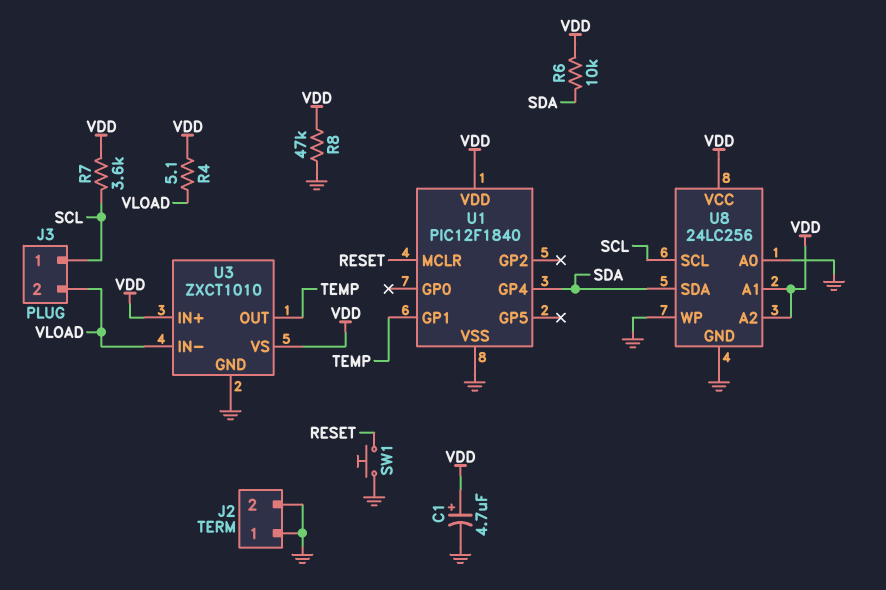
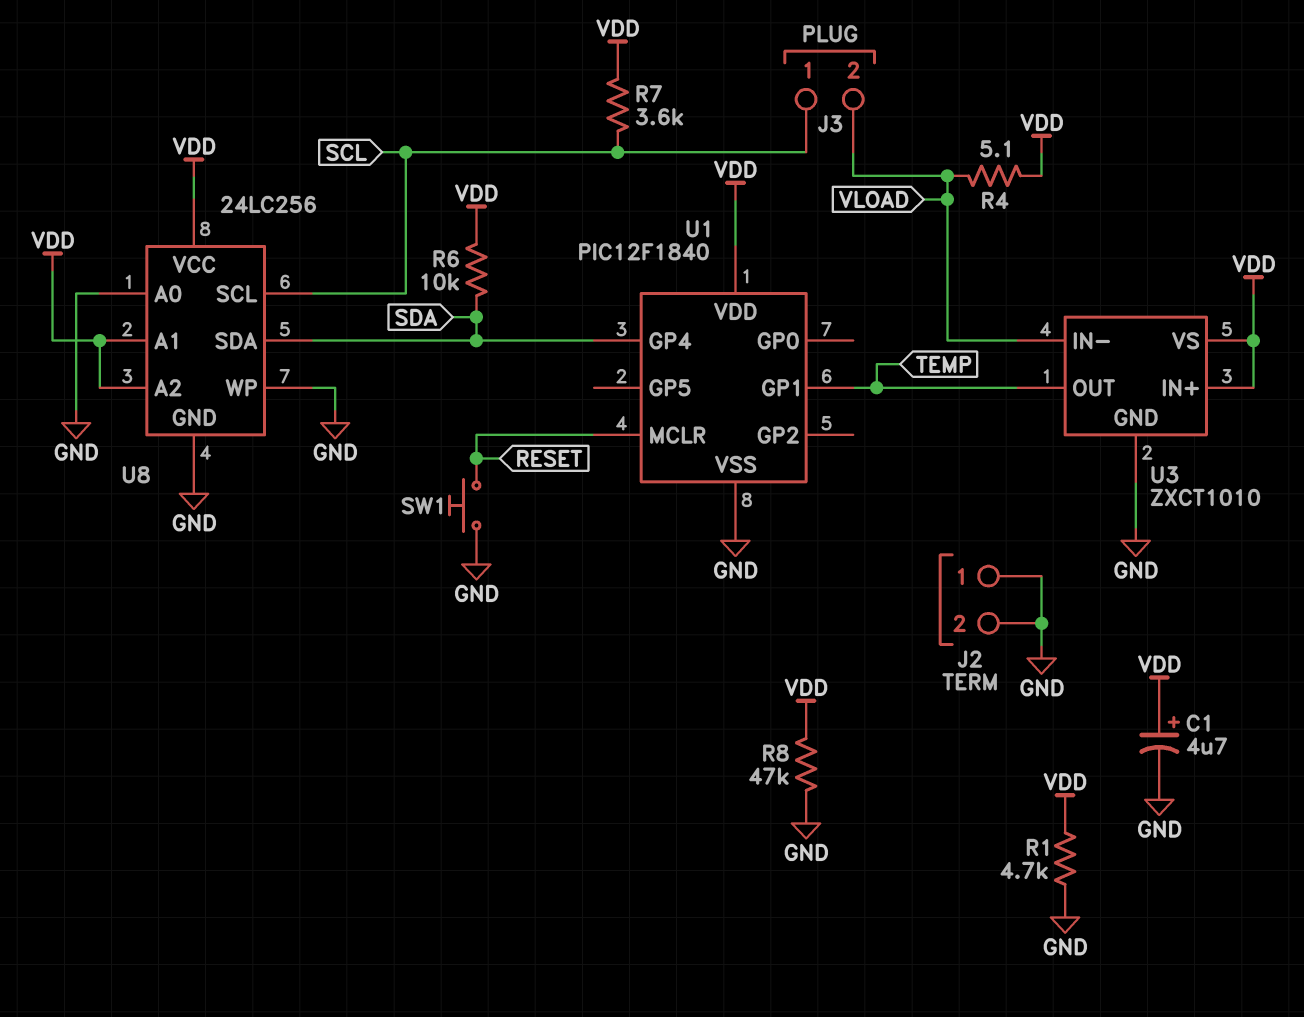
R1: none -> 4.7k (GND, VDD)

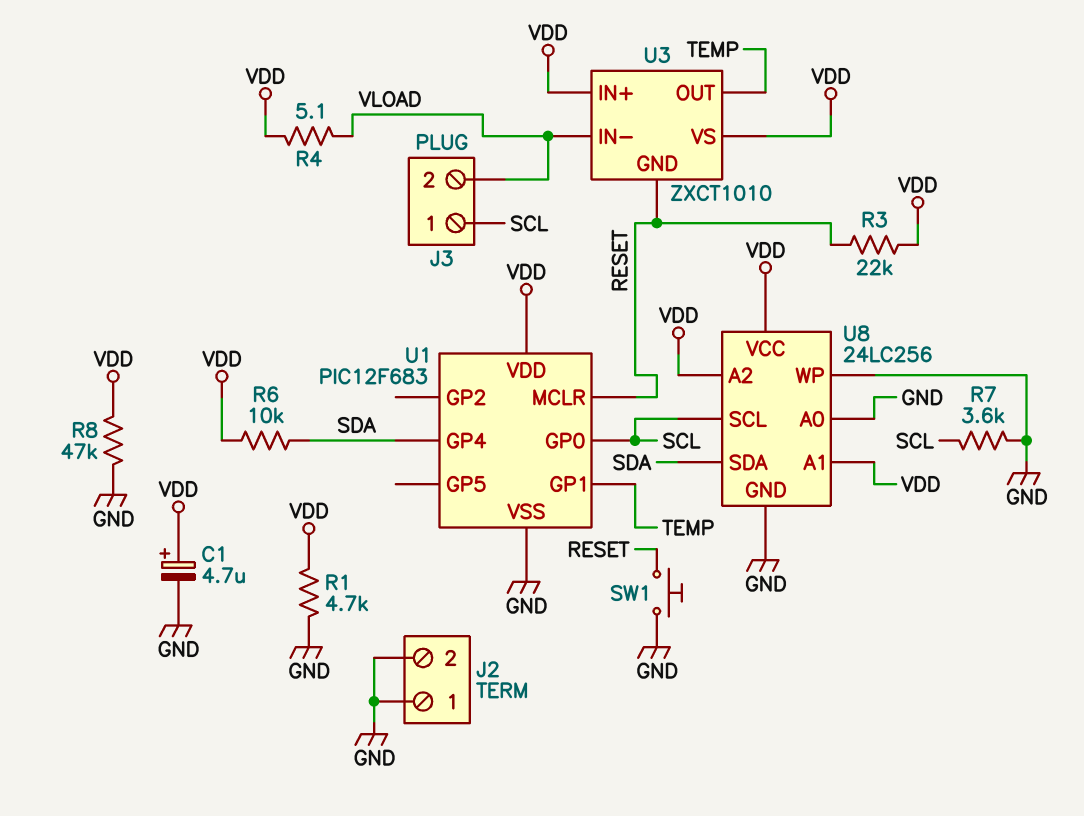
R3: none -> 22k (RESET, VDD)
R7: 3.6k (SCL, VDD) -> 3.6k (GND, SCL)
U1: PIC12F1840 -> PIC12F683
U1 pin GP0: none -> SCL
U3 pin GND: GND -> RESET

